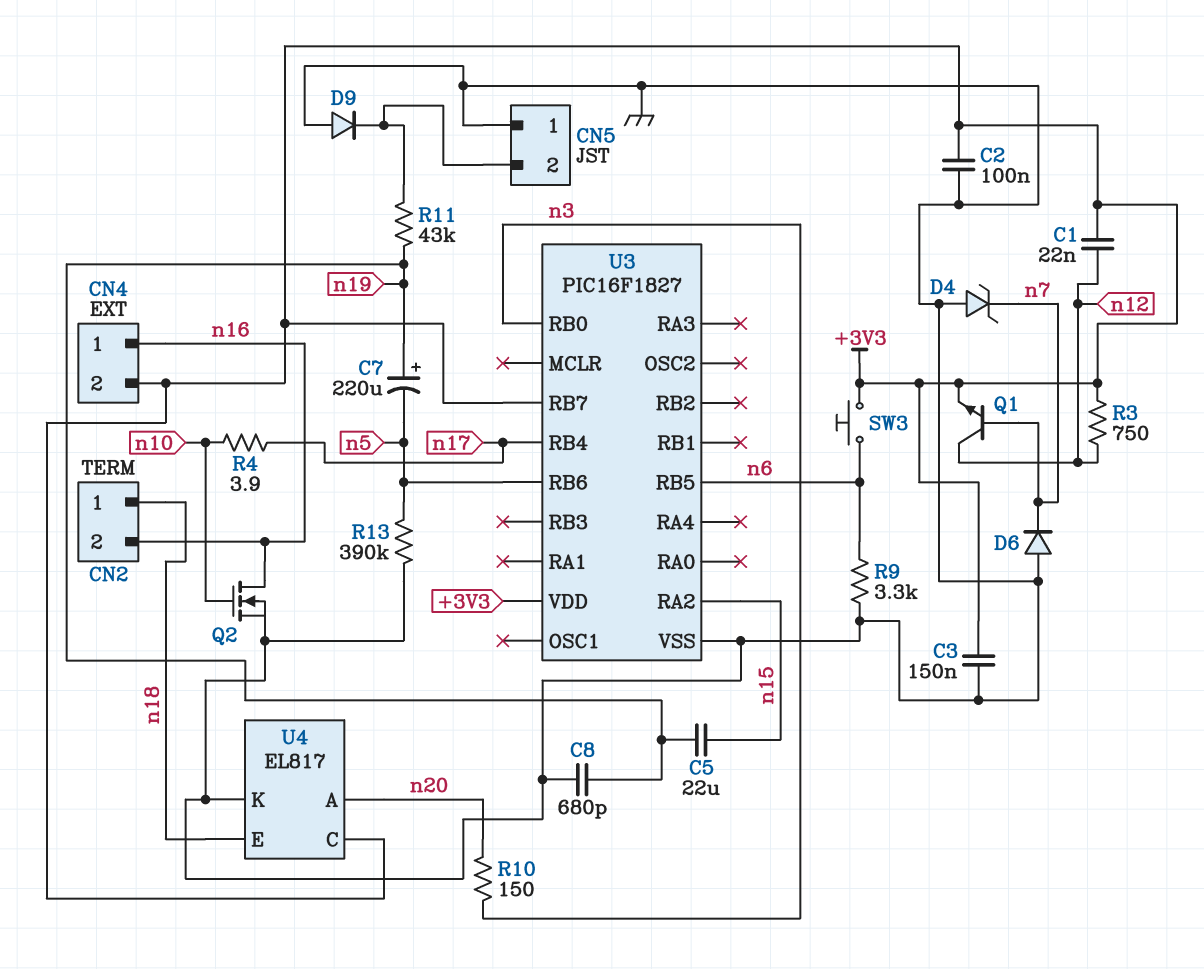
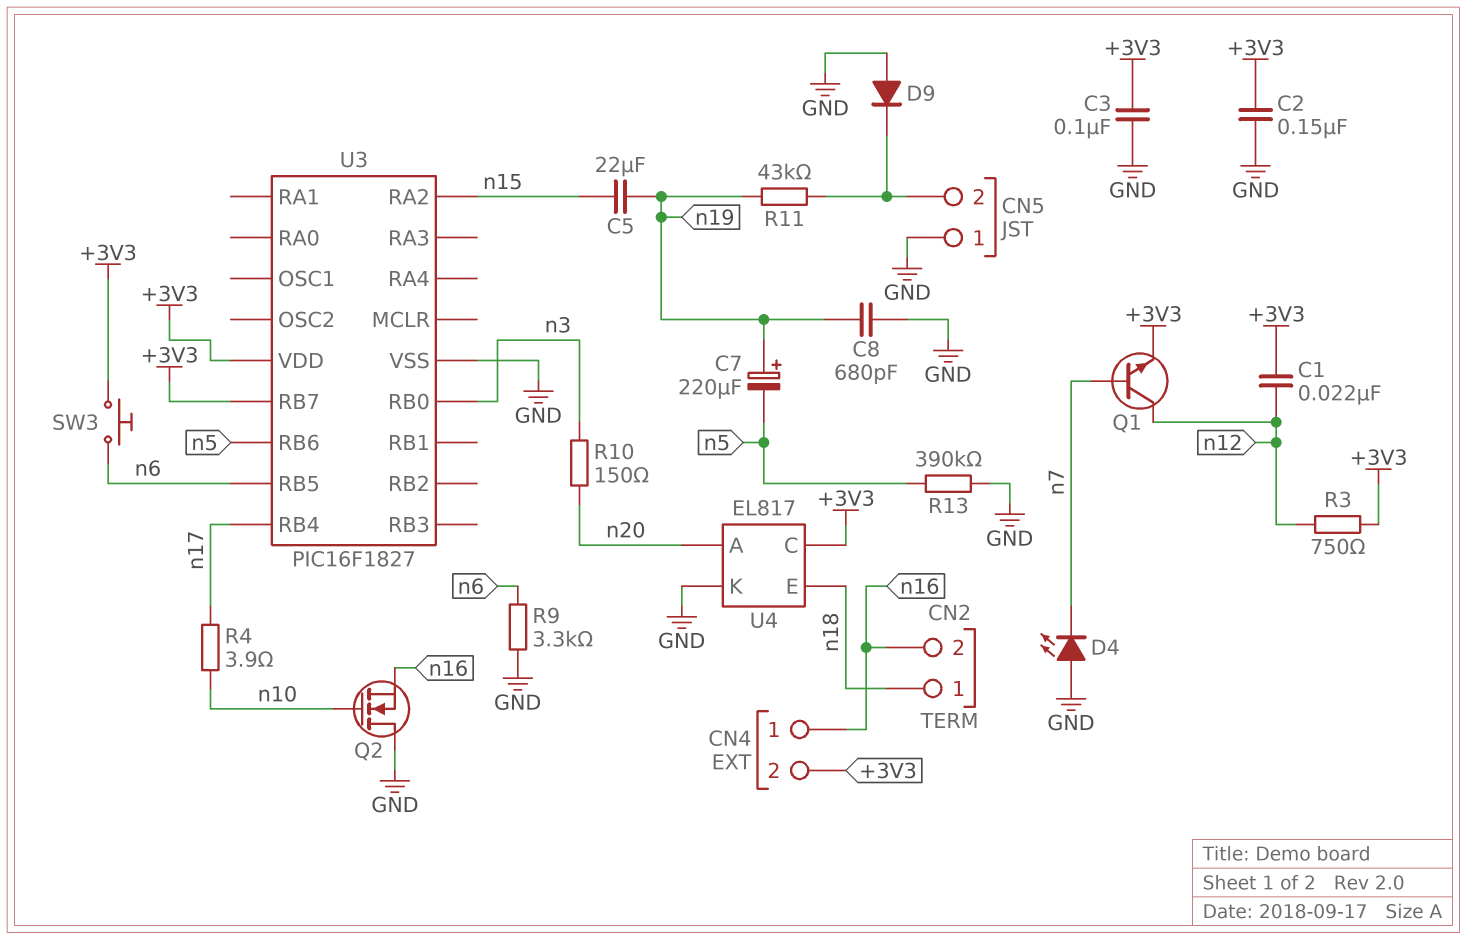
C2: 100nF (+3V3, GND) -> 150nF (+3V3, GND)
C3: 150nF (+3V3, GND) -> 100nF (+3V3, GND)
D4: zener (A GND, K n7) -> LED (A GND, K n7)
D6: diode (A GND, K n7) -> none
Q2: NMOS (G n10, D n16, S GND) -> NMOS (G n10, D GND, S n16)

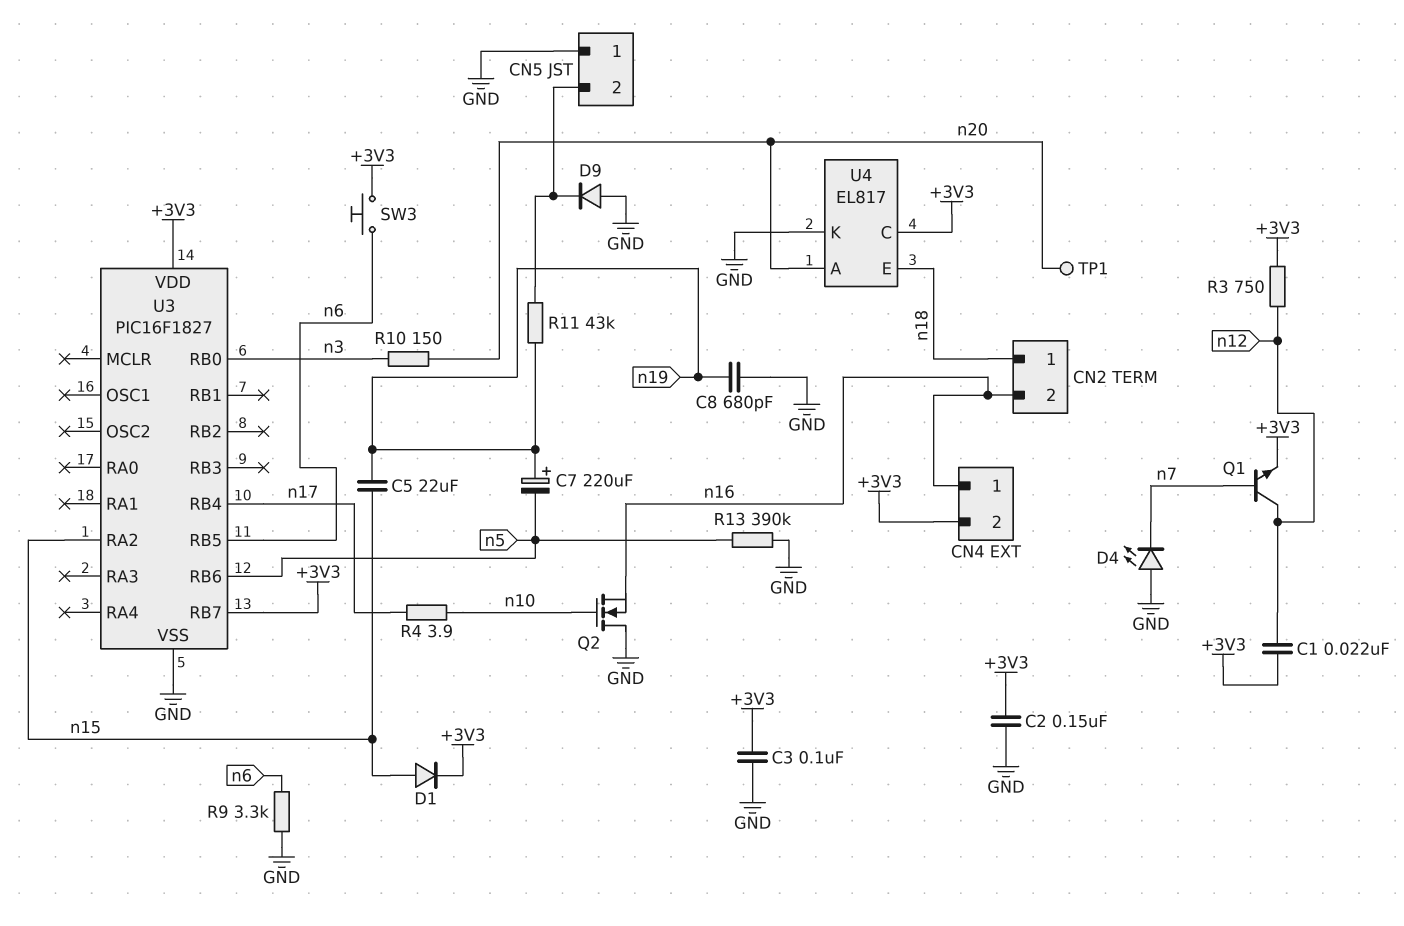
D1: none -> diode (A n15, K +3V3)
TP1: none -> test point (n20)

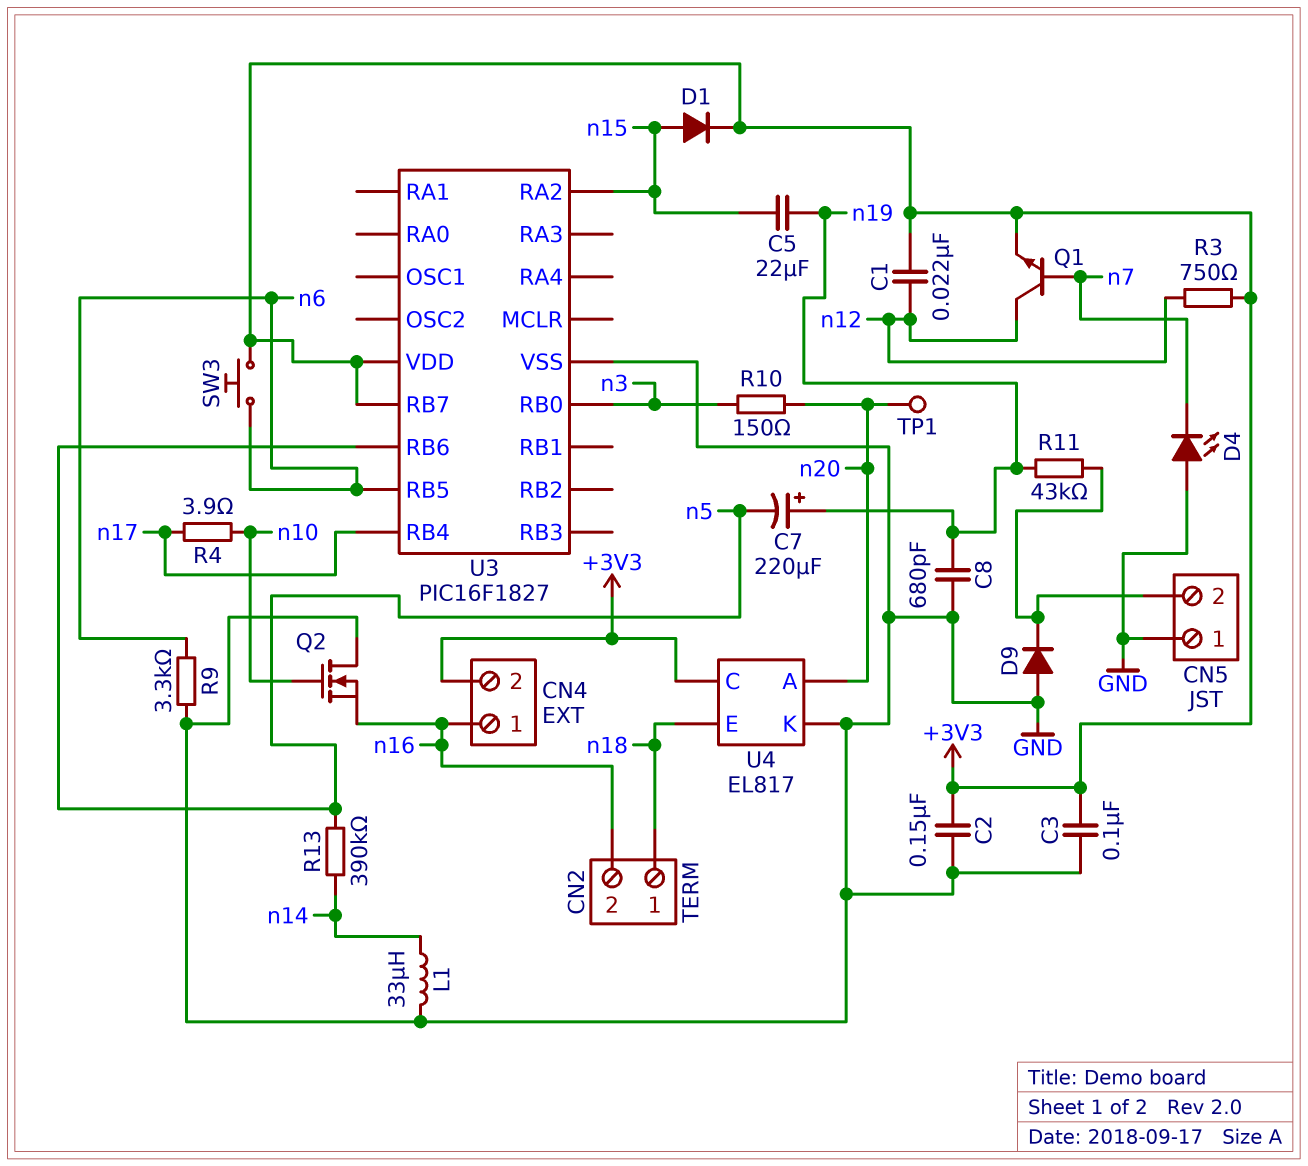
L1: none -> 33uH (GND, n14)
R13: 390k (GND, n5) -> 390k (n5, n14)

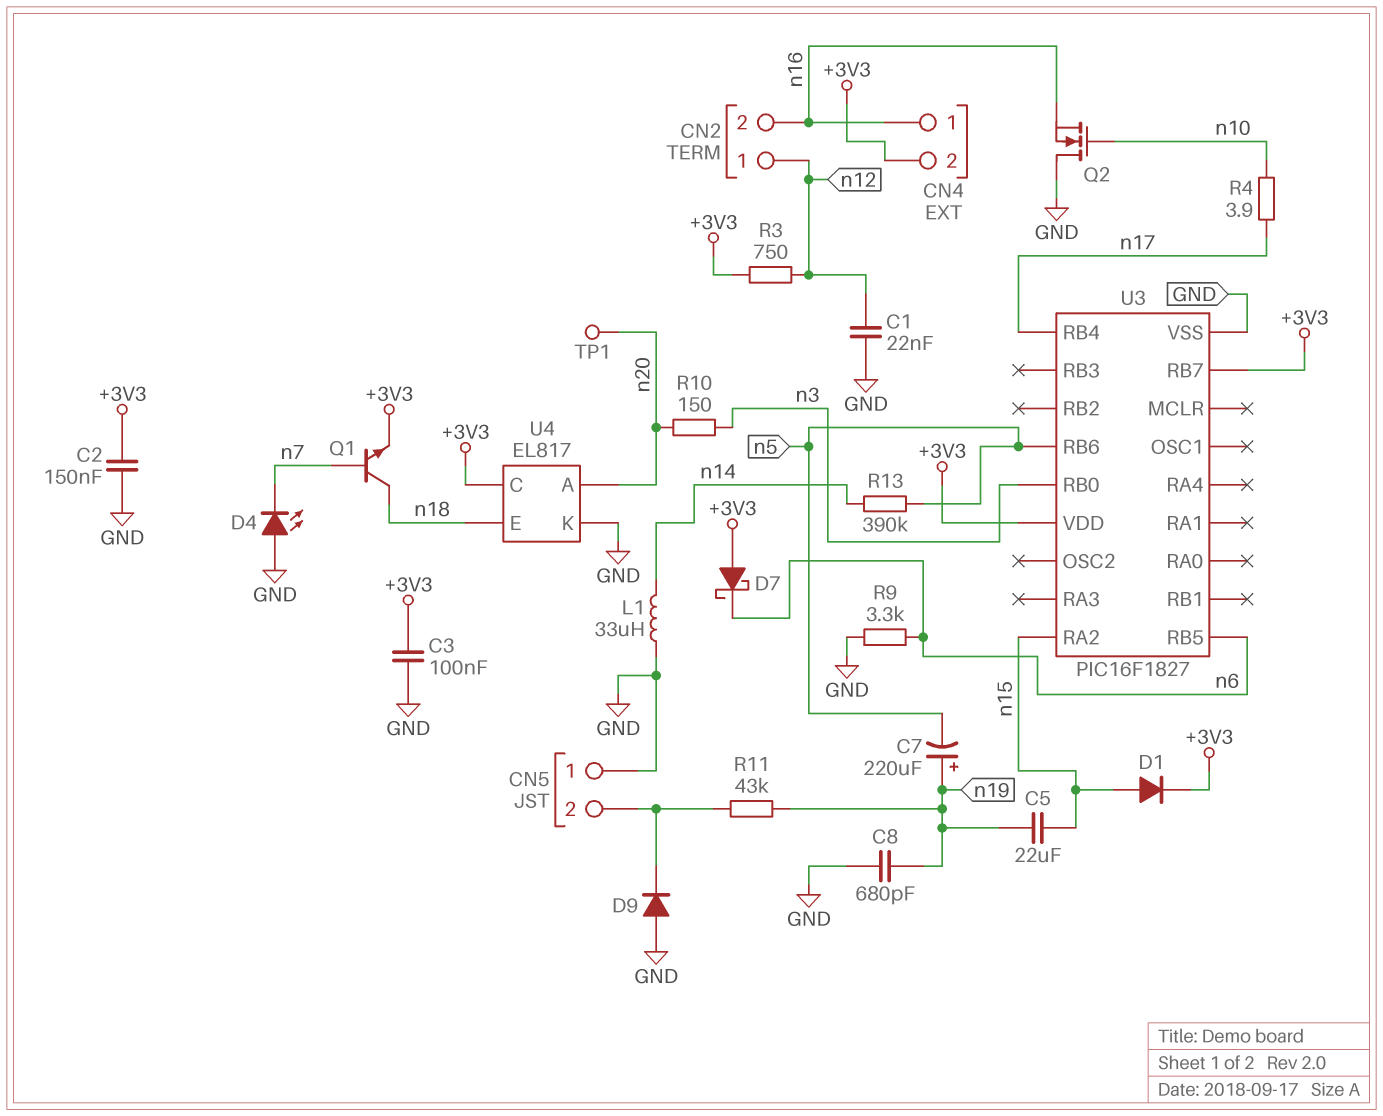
C1: 22nF (+3V3, n12) -> 22nF (GND, n12)
CN2 pin 1: n18 -> n12
D7: none -> schottky (A +3V3, K n6)
Q1: NPN (B n7, C n12, E +3V3) -> NPN (B n7, C n18, E +3V3)
SW3: button (+3V3, n6) -> none

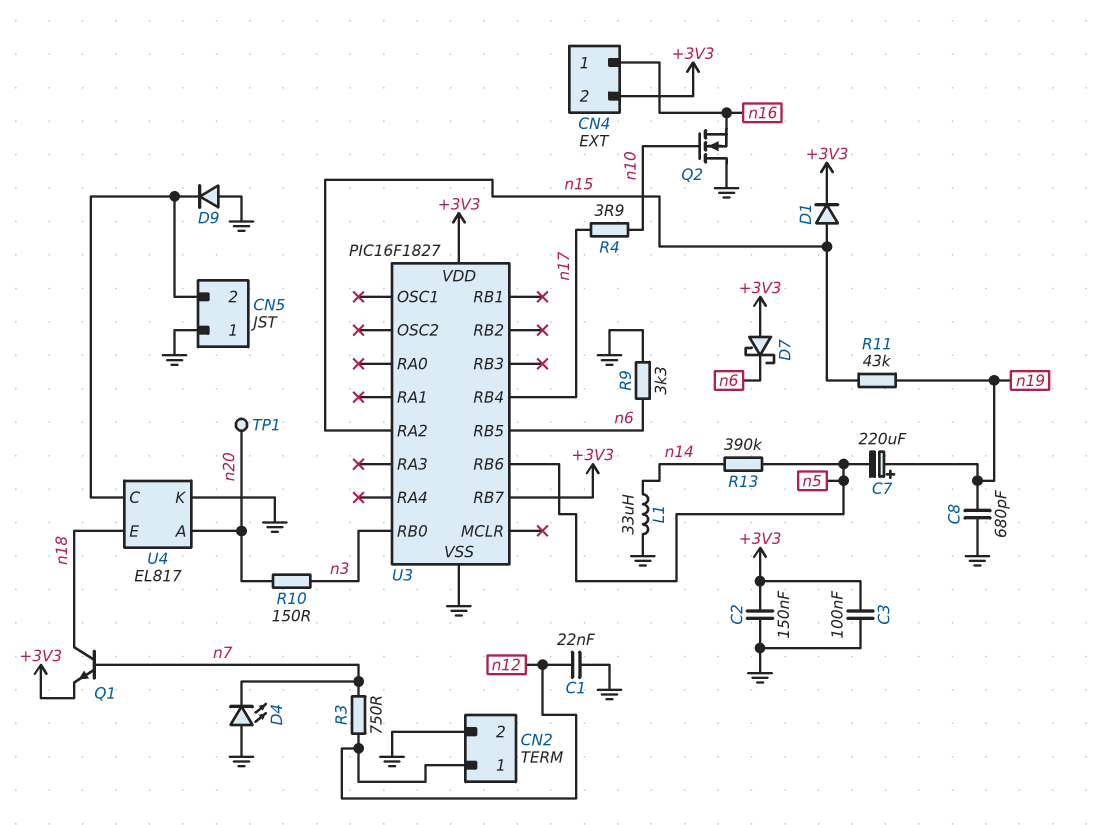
C5: 22uF (n15, n19) -> none
CN2 pin 2: n16 -> GND
R3: 750 (+3V3, n12) -> 750 (n7, n12)
R11: 43k (CN5/2, n19) -> 43k (n15, n19)
U4 pin C: +3V3 -> CN5/2

